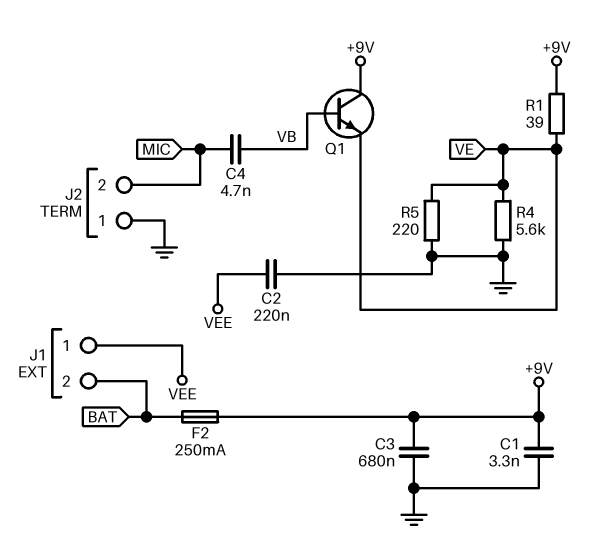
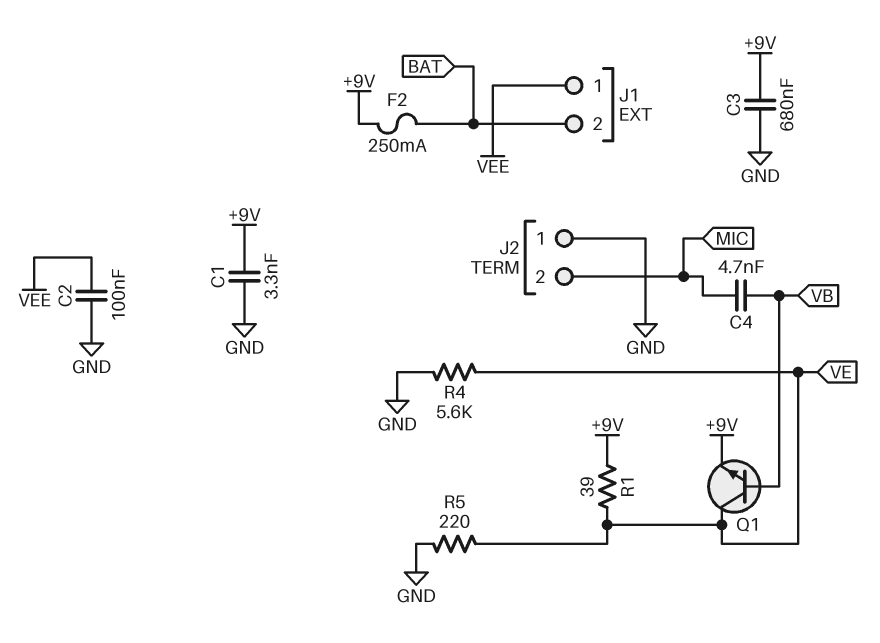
C2: 220nF (GND, VEE) -> 100nF (GND, VEE)
Q1: NPN (B VB, C +9V, E VE) -> NPN (B VB, C VE, E +9V)

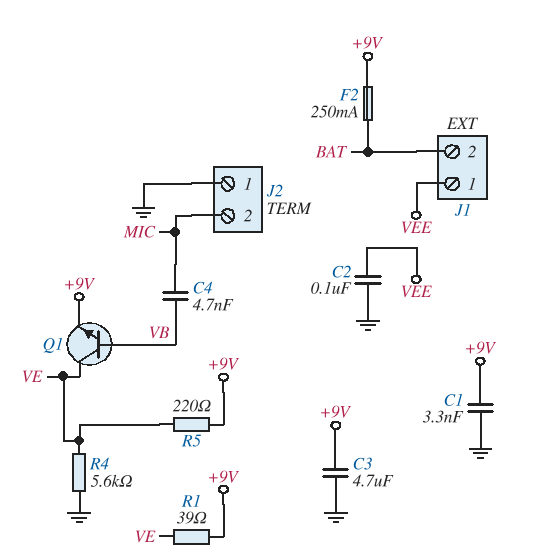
C3: 680nF (+9V, GND) -> 4.7uF (+9V, GND)
R5: 220 (GND, VE) -> 220 (+9V, VE)

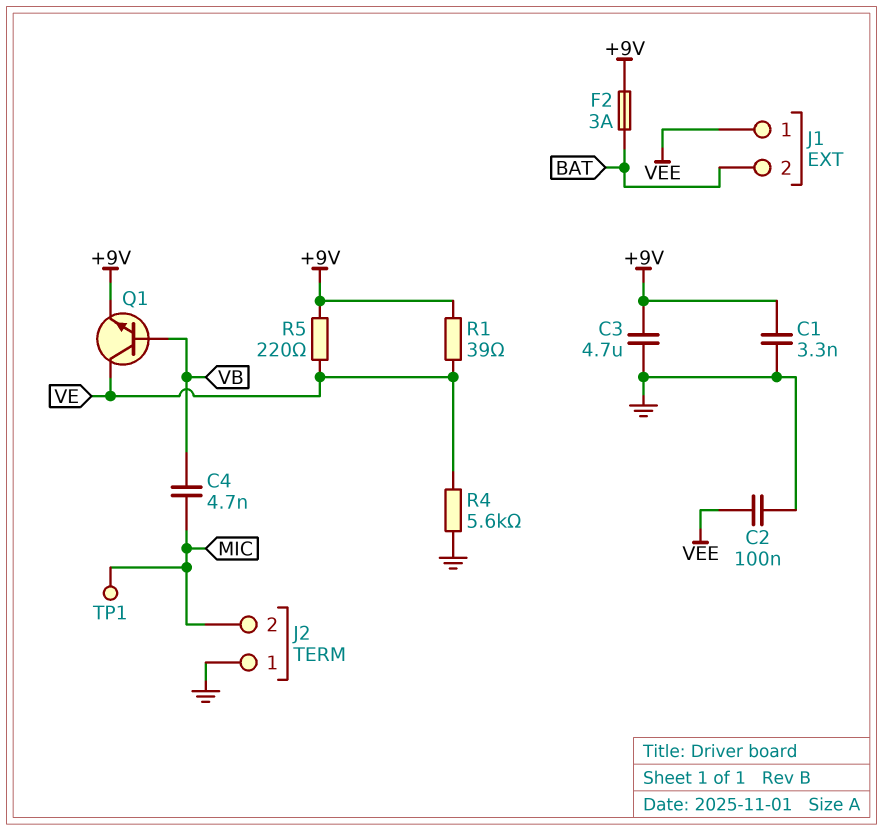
F2: 250mA (+9V, BAT) -> 3A (+9V, BAT)
TP1: none -> test point (MIC)

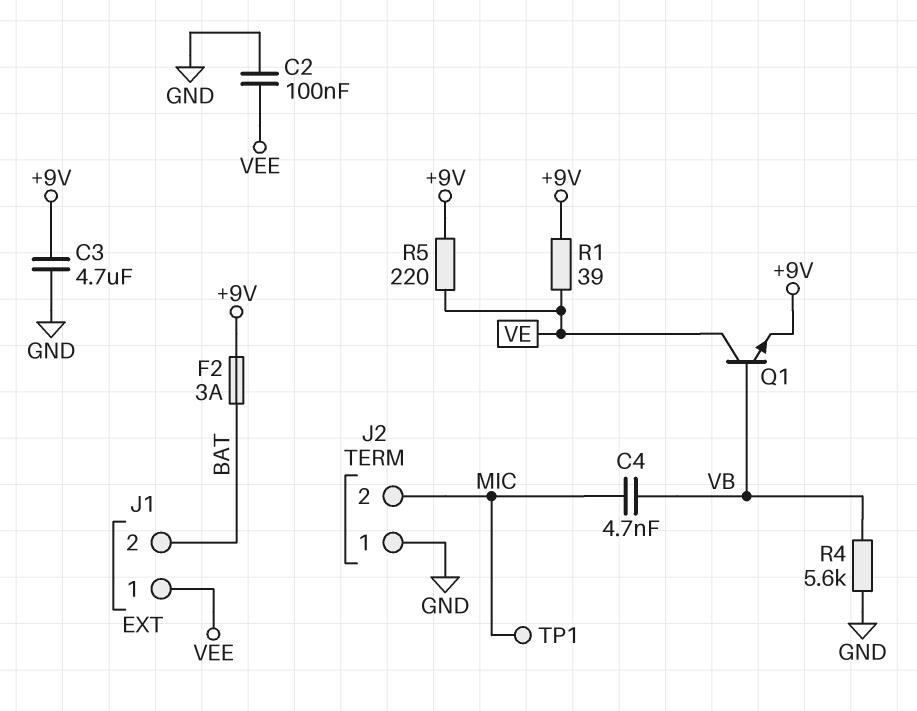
C1: 3.3nF (+9V, GND) -> none
R4: 5.6k (GND, VE) -> 5.6k (GND, VB)

